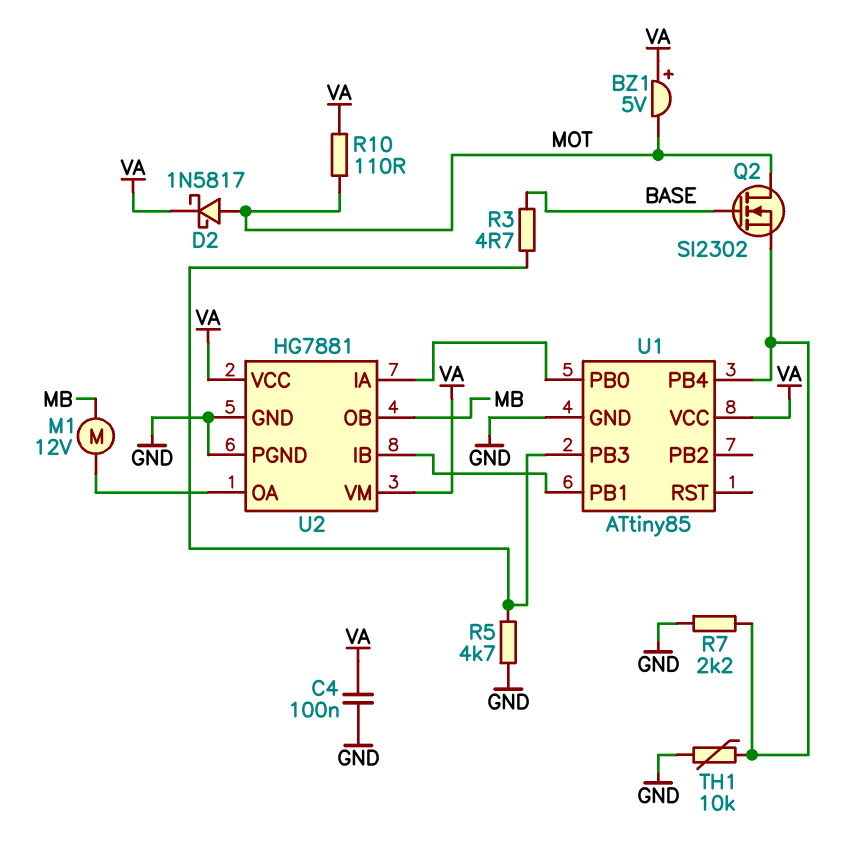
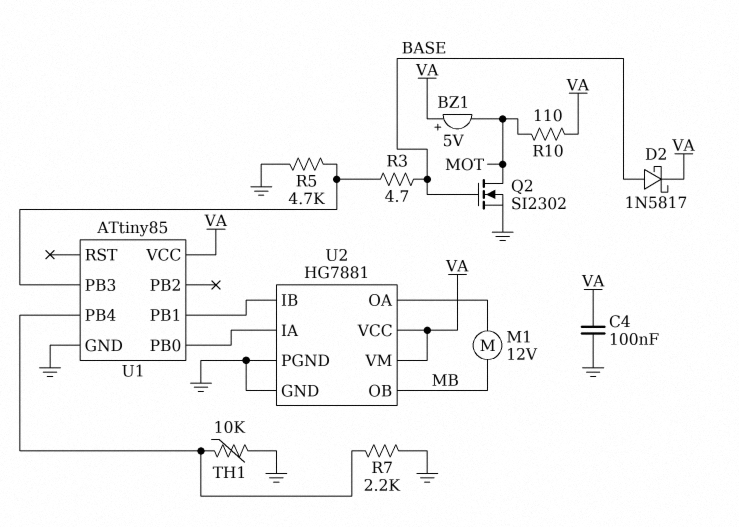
D2: schottky 1N5817 (A MOT, K VA) -> schottky 1N5817 (A BASE, K VA)
Q2: NMOS SI2302 (G BASE, D MOT, S U1/PB4) -> NMOS SI2302 (G BASE, D MOT, S GND)

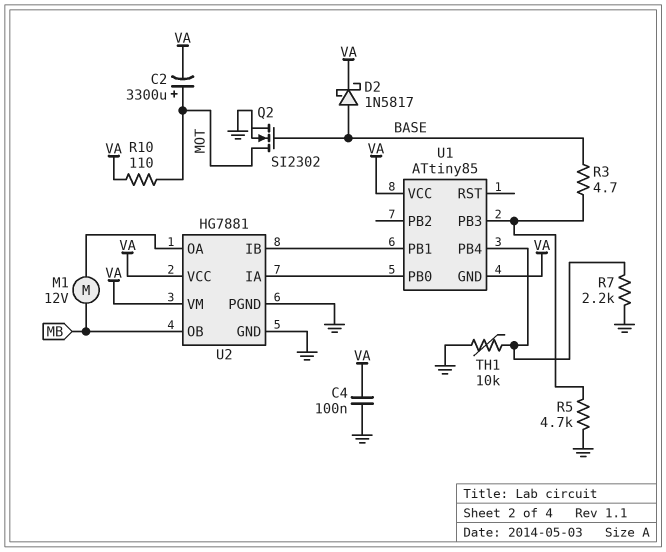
BZ1: buzzer 5V (plus VA, minus MOT) -> none
C2: none -> 3300uF (plus MOT, minus VA)
U1 pin GND: GND -> VA

